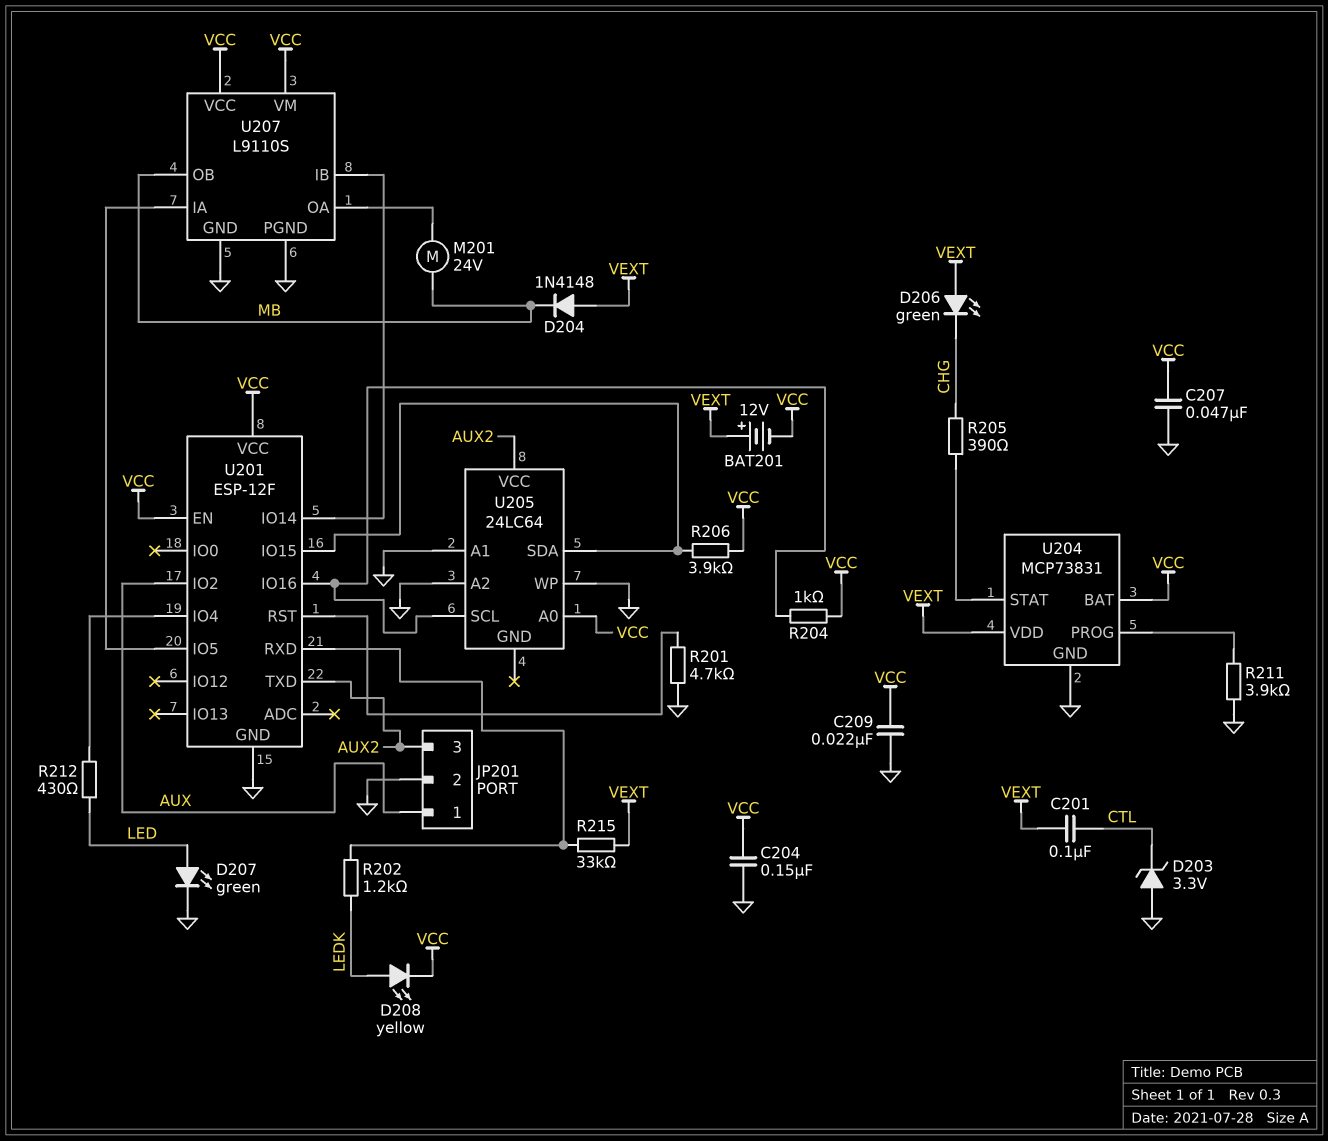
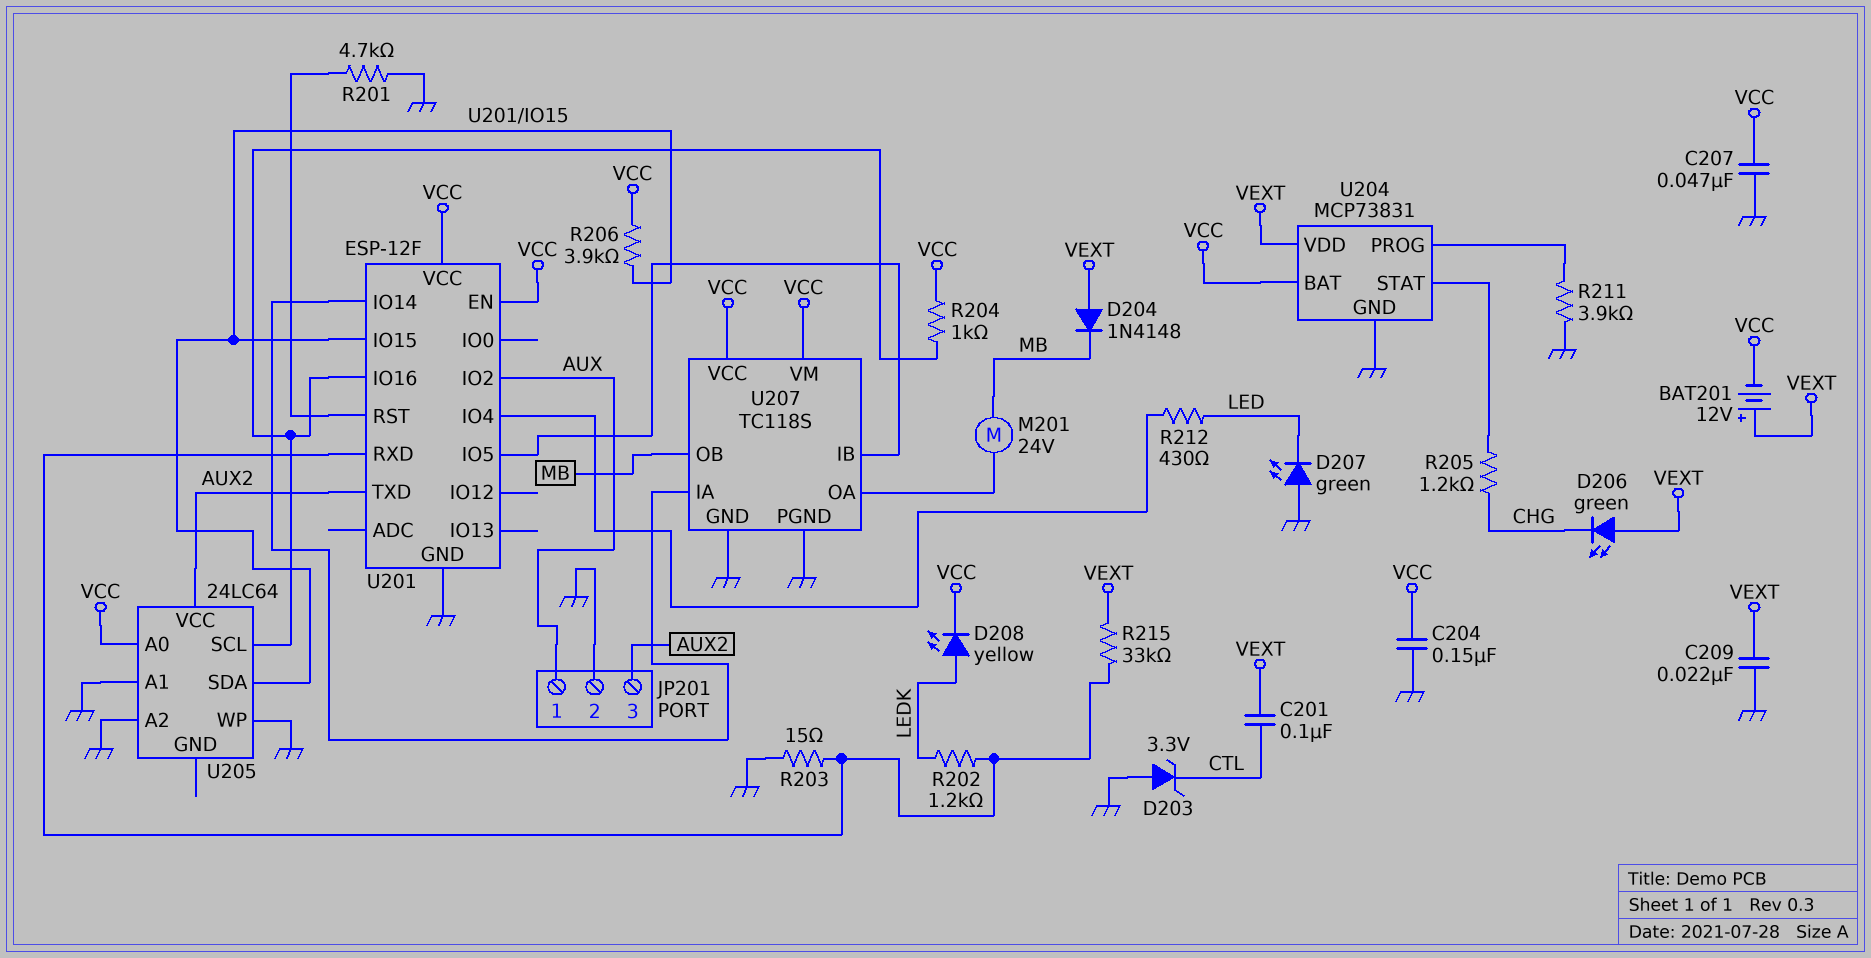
C209: 22nF (GND, VCC) -> 22nF (GND, VEXT)
D207: LED green (A LED, K GND) -> LED green (A GND, K LED)
R203: none -> 15 (GND, U201/RXD)
R205: 390 (CHG, U204/STAT) -> 1.2k (CHG, U204/STAT)
U207: L9110S -> TC118S
U207 pin IA: U201/IO5 -> U201/IO14
U207 pin IB: U201/IO14 -> U201/IO5

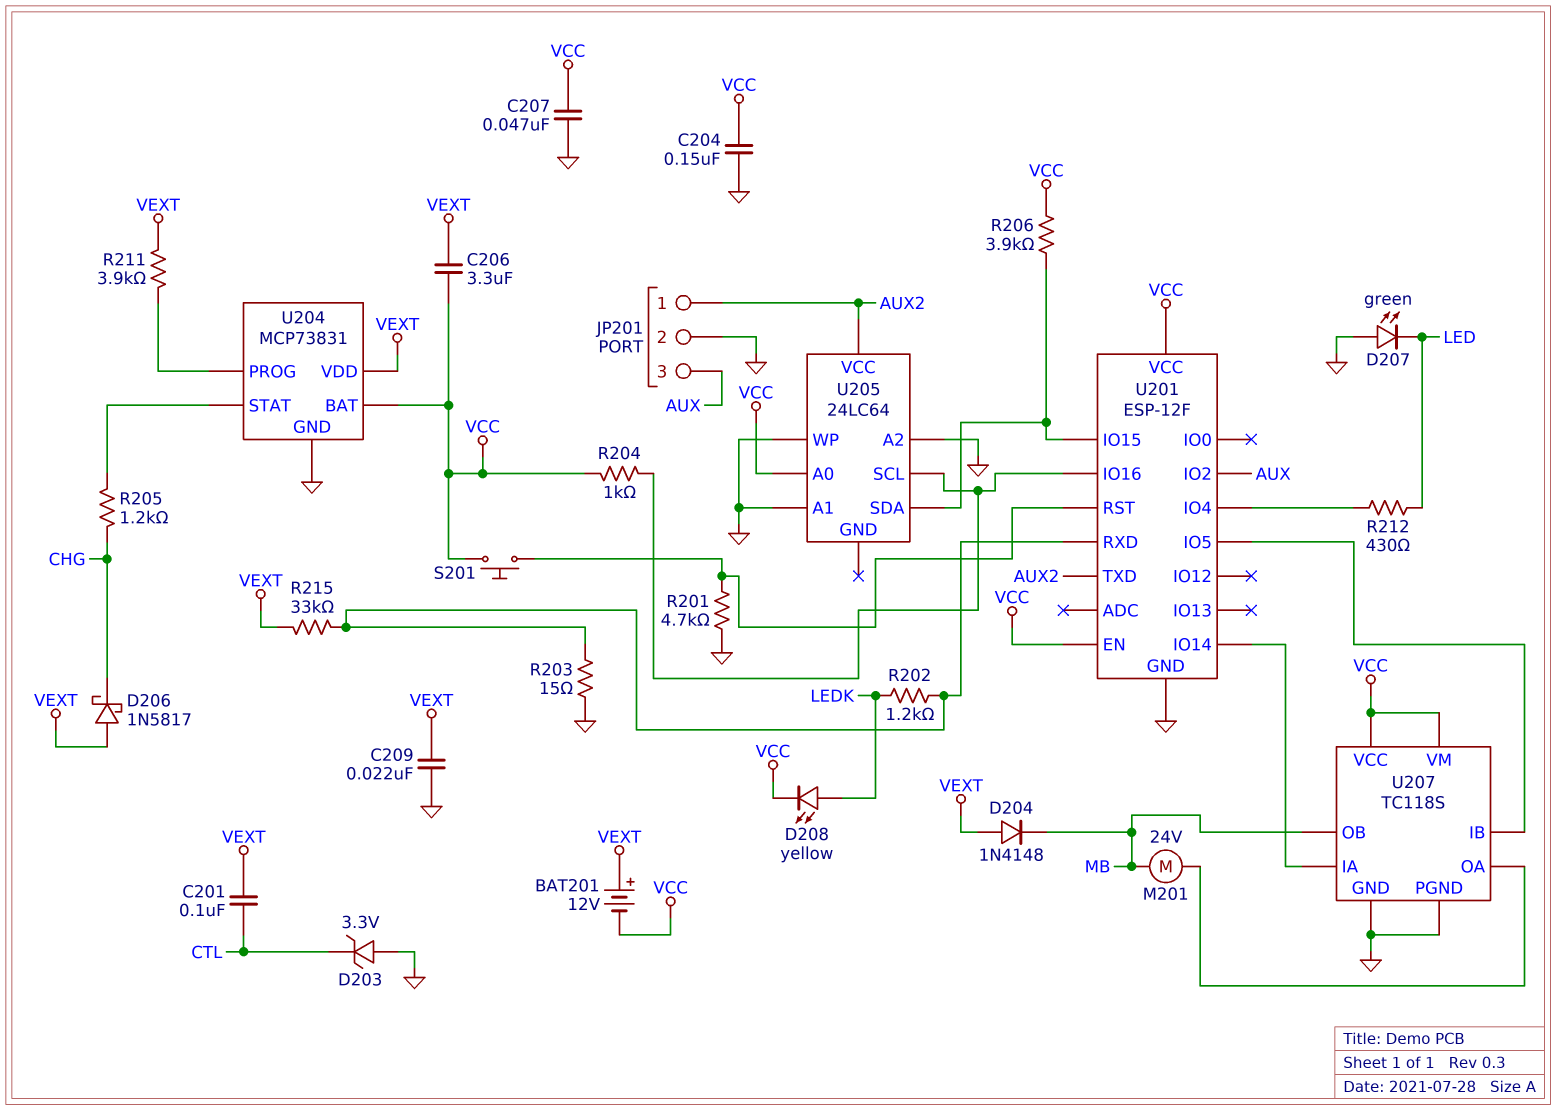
C206: none -> 3.3uF (VCC, VEXT)
D206: LED green (A VEXT, K CHG) -> schottky 1N5817 (A VEXT, K CHG)
JP201 pin 1: AUX -> AUX2
JP201 pin 3: AUX2 -> AUX
R211: 3.9k (GND, U204/PROG) -> 3.9k (U204/PROG, VEXT)
S201: none -> button (U201/RST, VCC)

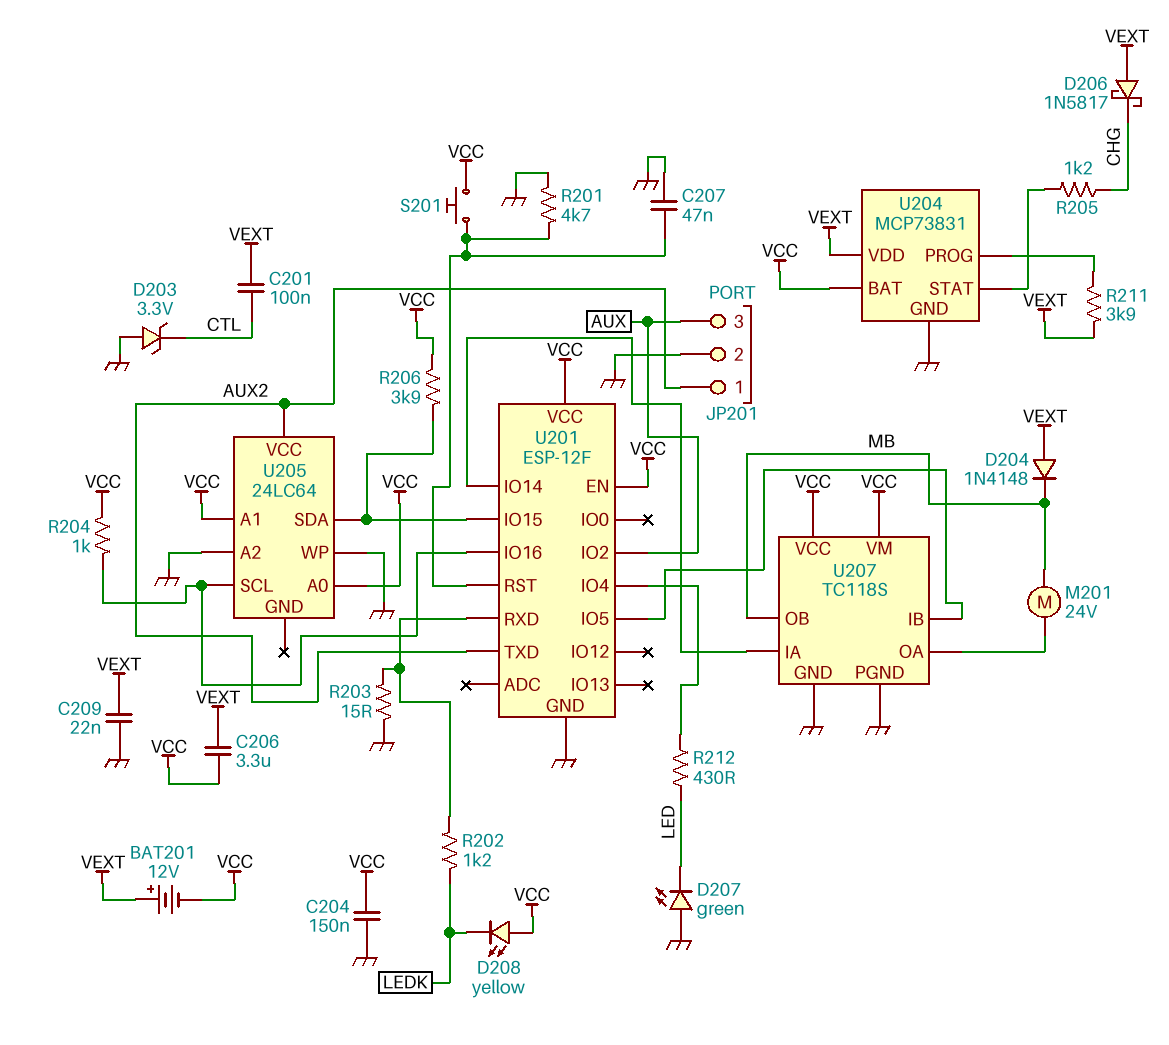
C207: 47nF (GND, VCC) -> 47nF (GND, U201/RST)
D208: LED yellow (A LEDK, K VCC) -> LED yellow (A VCC, K LEDK)
R215: 33k (U201/RXD, VEXT) -> none
U205 pin A1: GND -> VCC

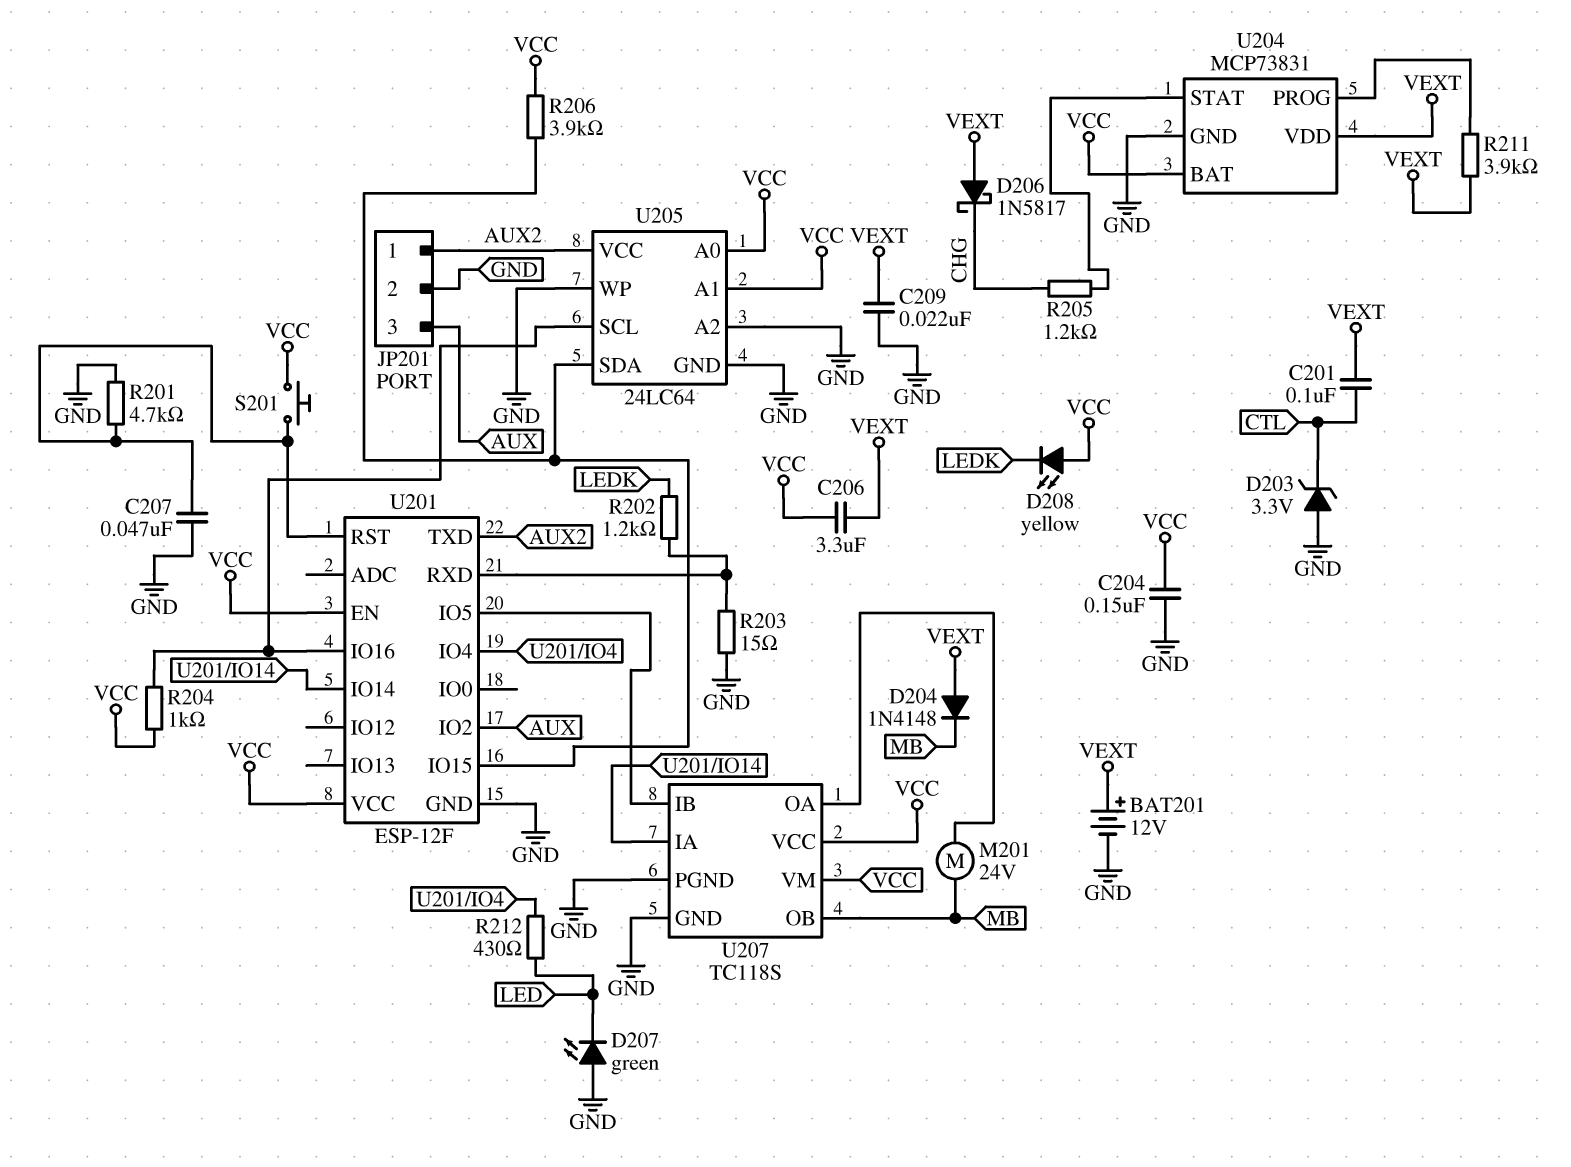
BAT201: 12V (plus VEXT, minus VCC) -> 12V (plus VEXT, minus GND)
U205 pin GND: none -> GND

